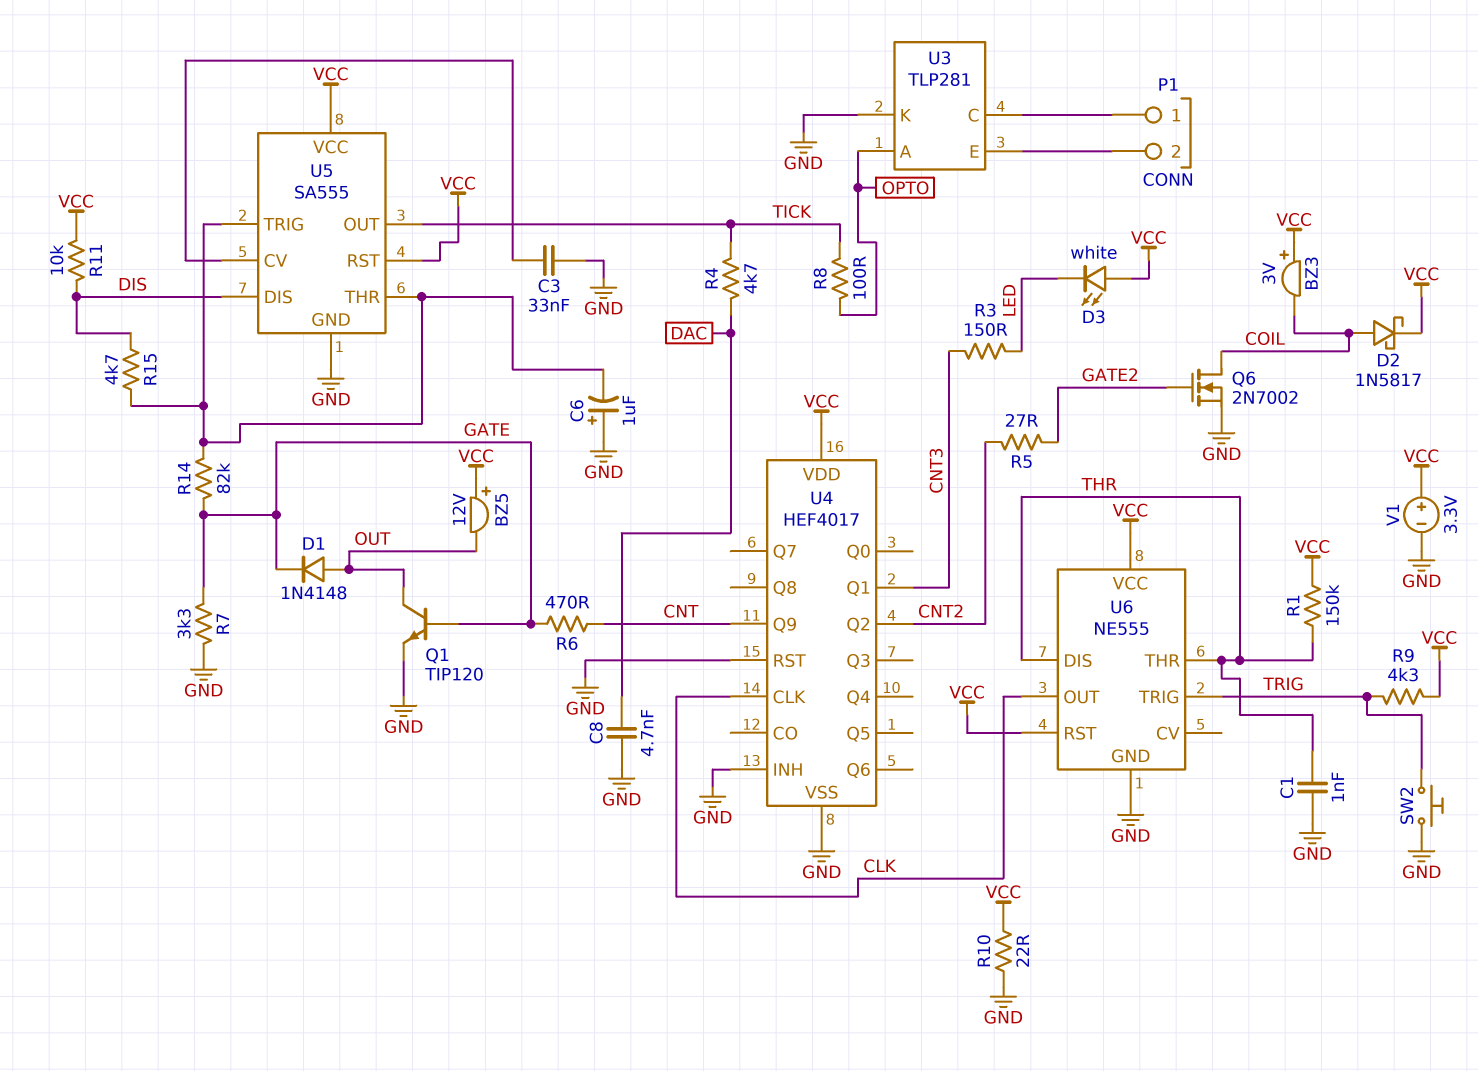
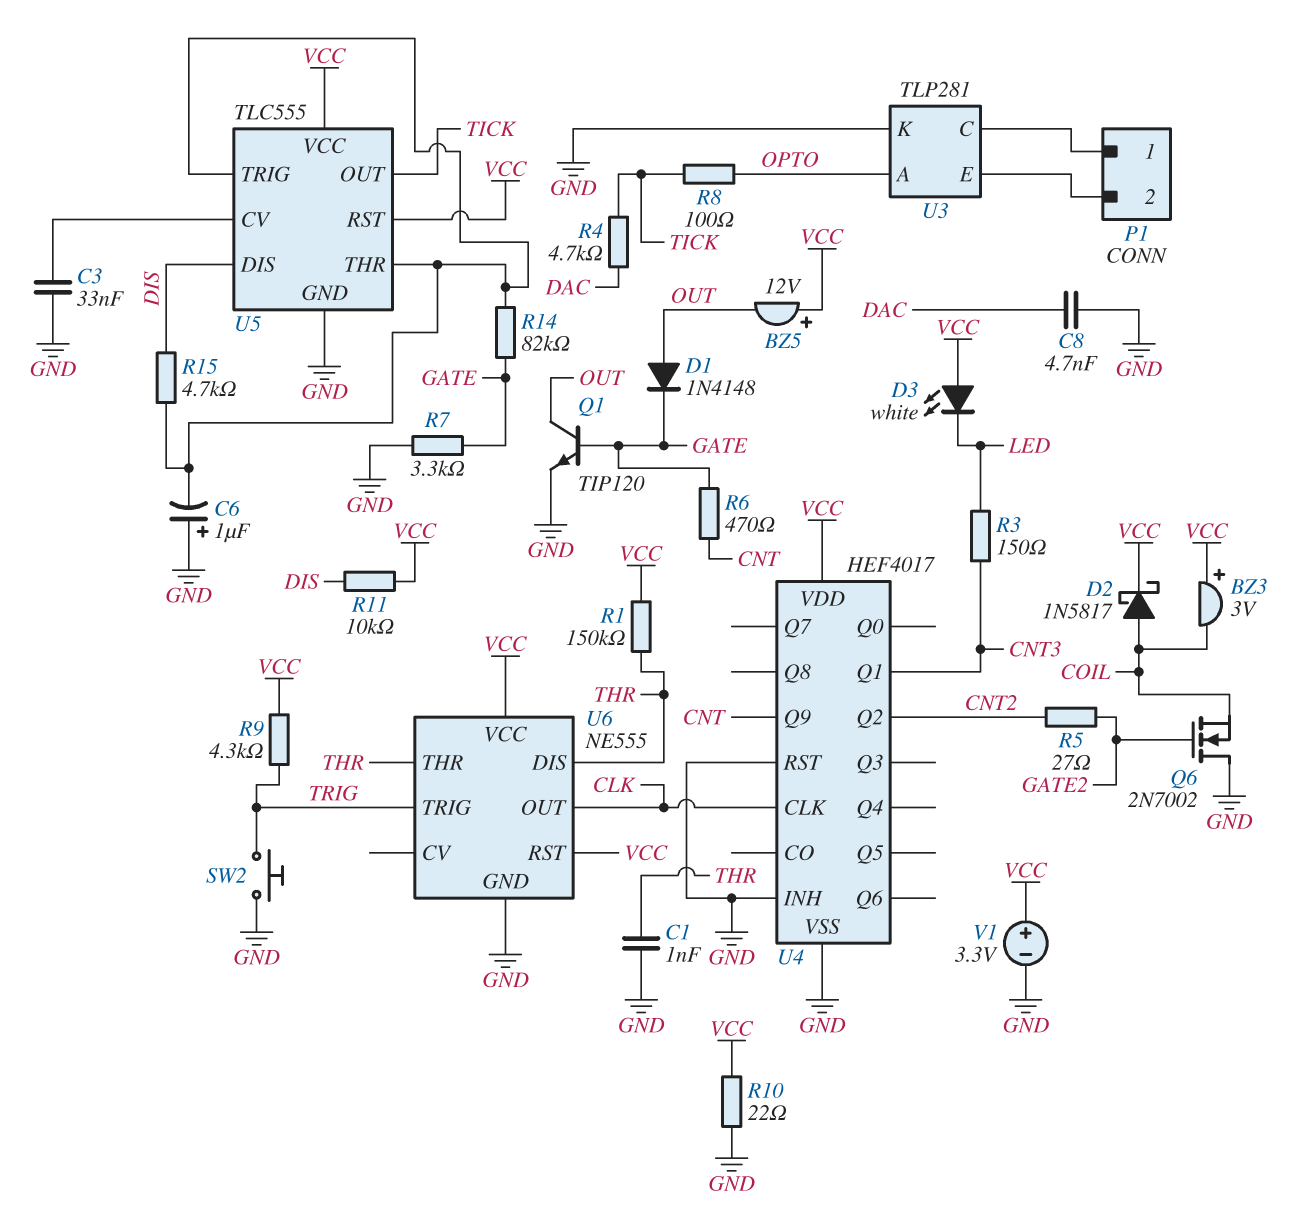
Q6: NMOS 2N7002 (G GATE2, D COIL, S GND) -> NMOS 2N7002 (G GATE2, D GND, S COIL)
U5: SA555 -> TLC555

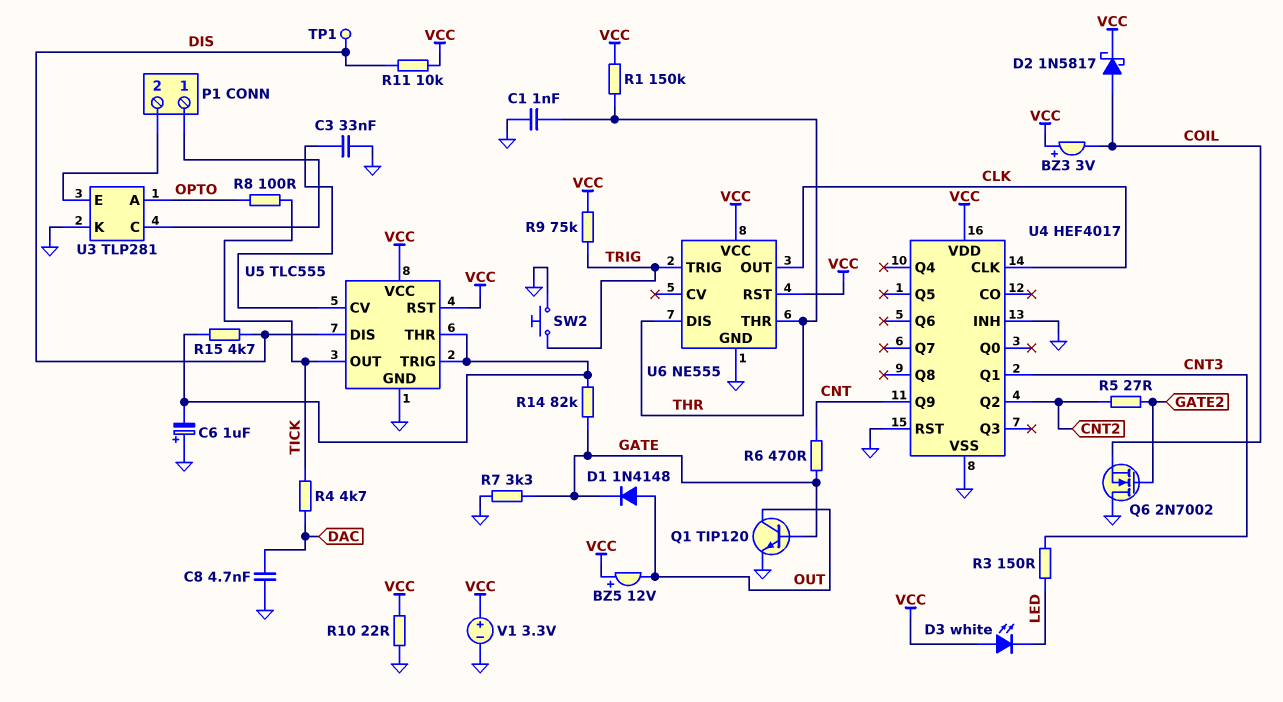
R9: 4.3k (TRIG, VCC) -> 75k (TRIG, VCC)
TP1: none -> test point (DIS)

